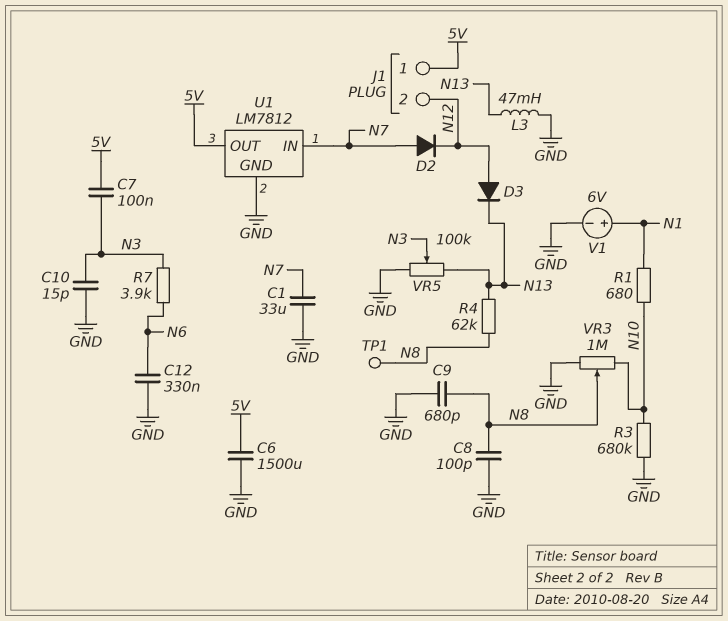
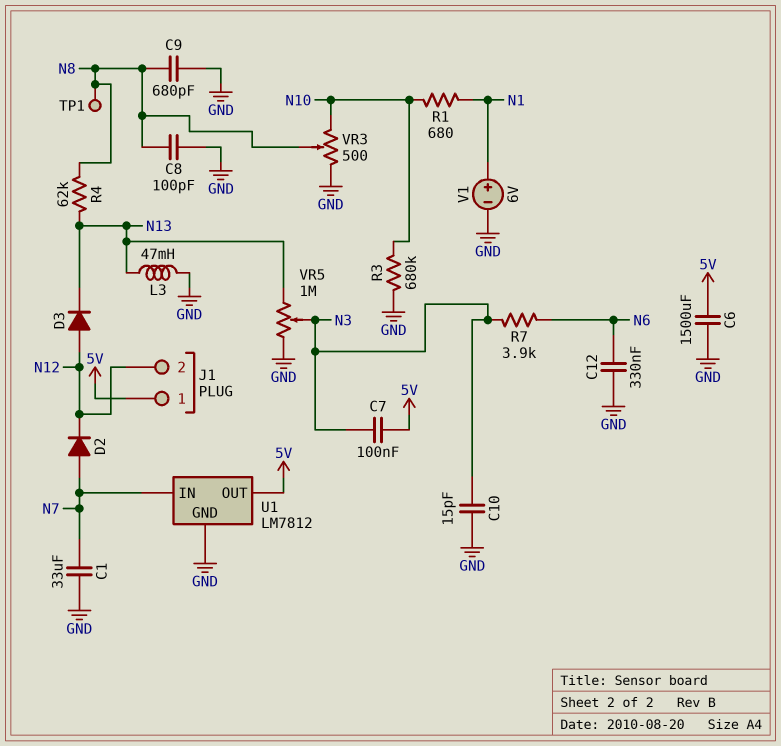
VR3: 1M (GND, N10, wiper N8) -> 500 (GND, N10, wiper N8)
VR5: 100k (GND, N13, wiper N3) -> 1M (GND, N13, wiper N3)

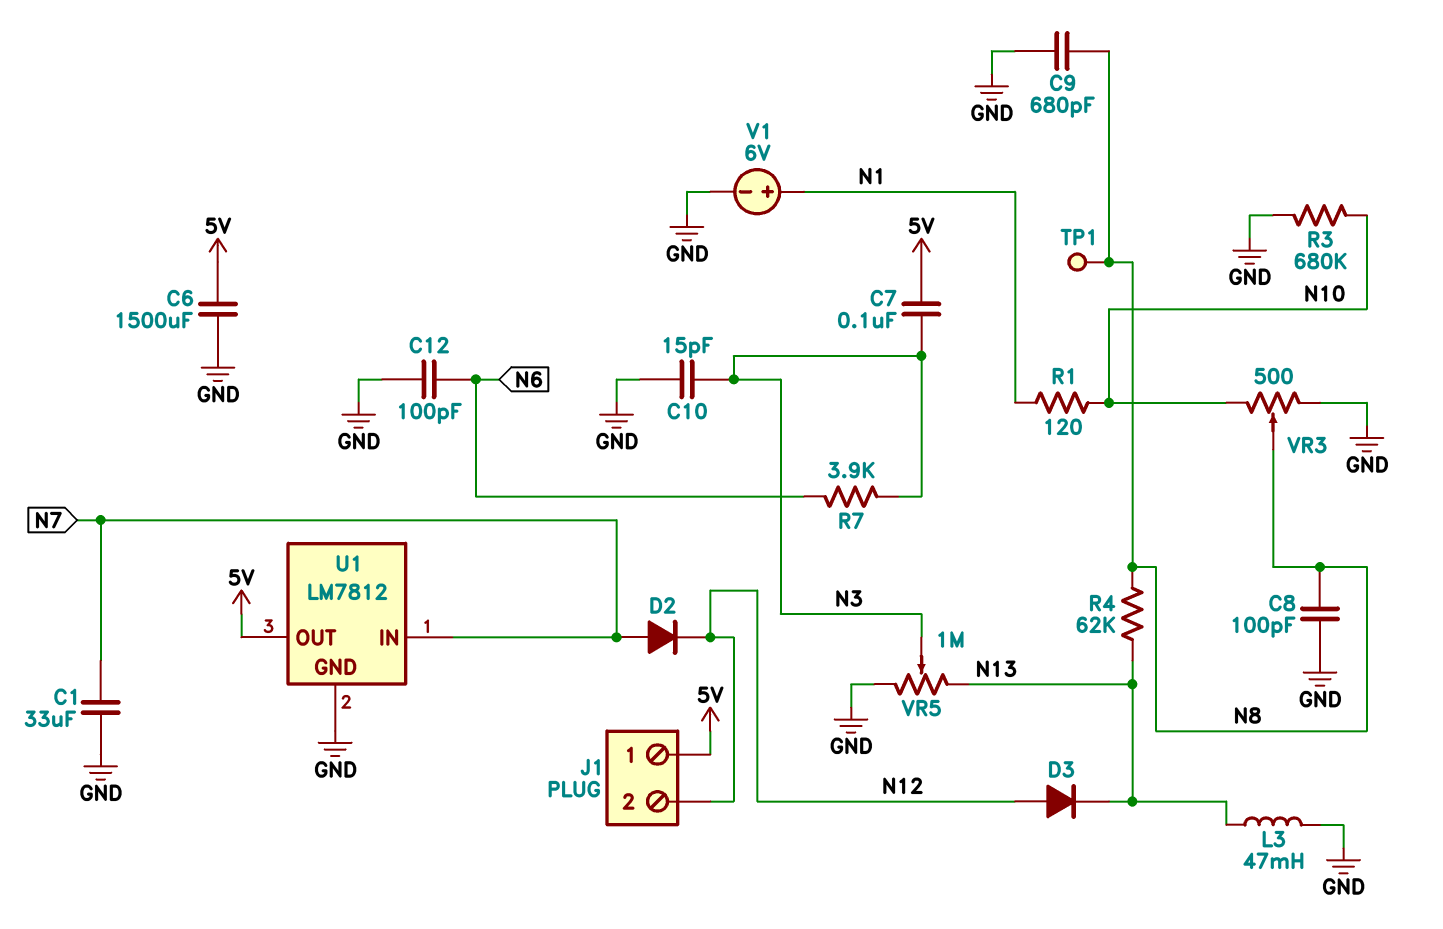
C12: 330nF (GND, N6) -> 100pF (GND, N6)
R1: 680 (N1, N10) -> 120 (N1, N10)

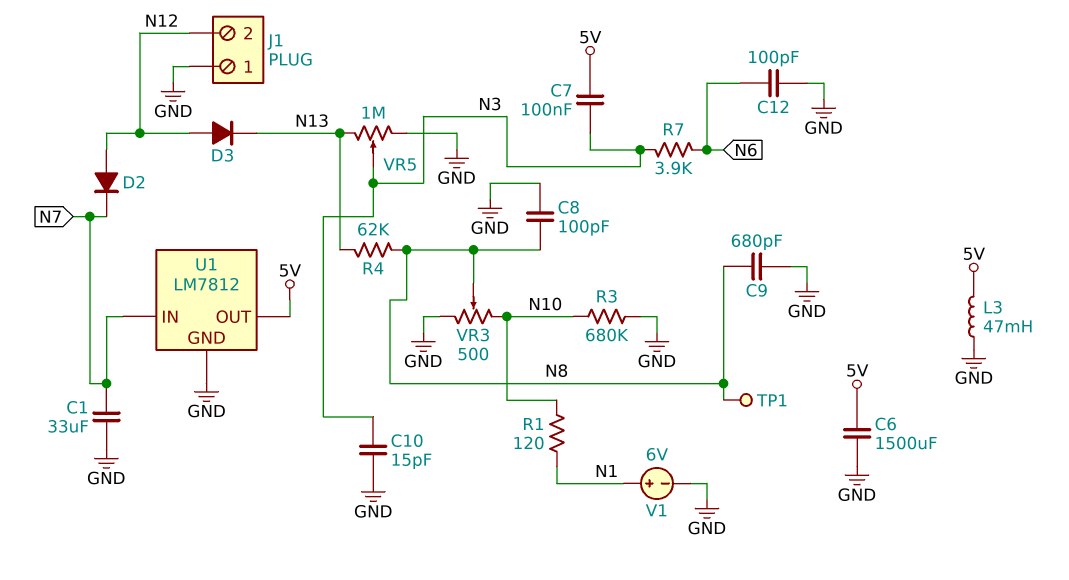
D2: diode (A N7, K N12) -> diode (A N12, K N7)
J1 pin 1: 5V -> GND
L3: 47mH (GND, N13) -> 47mH (5V, GND)

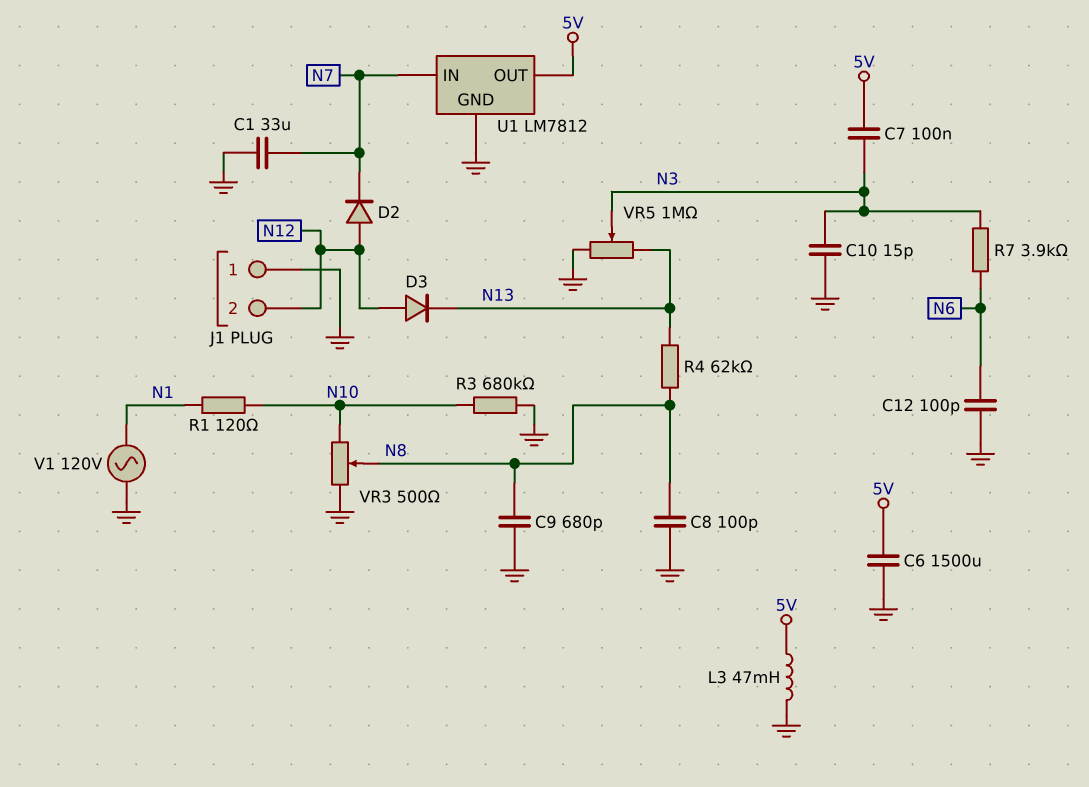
TP1: test point (N8) -> none
V1: 6V (plus N1, minus GND) -> AC 120V (GND, N1)

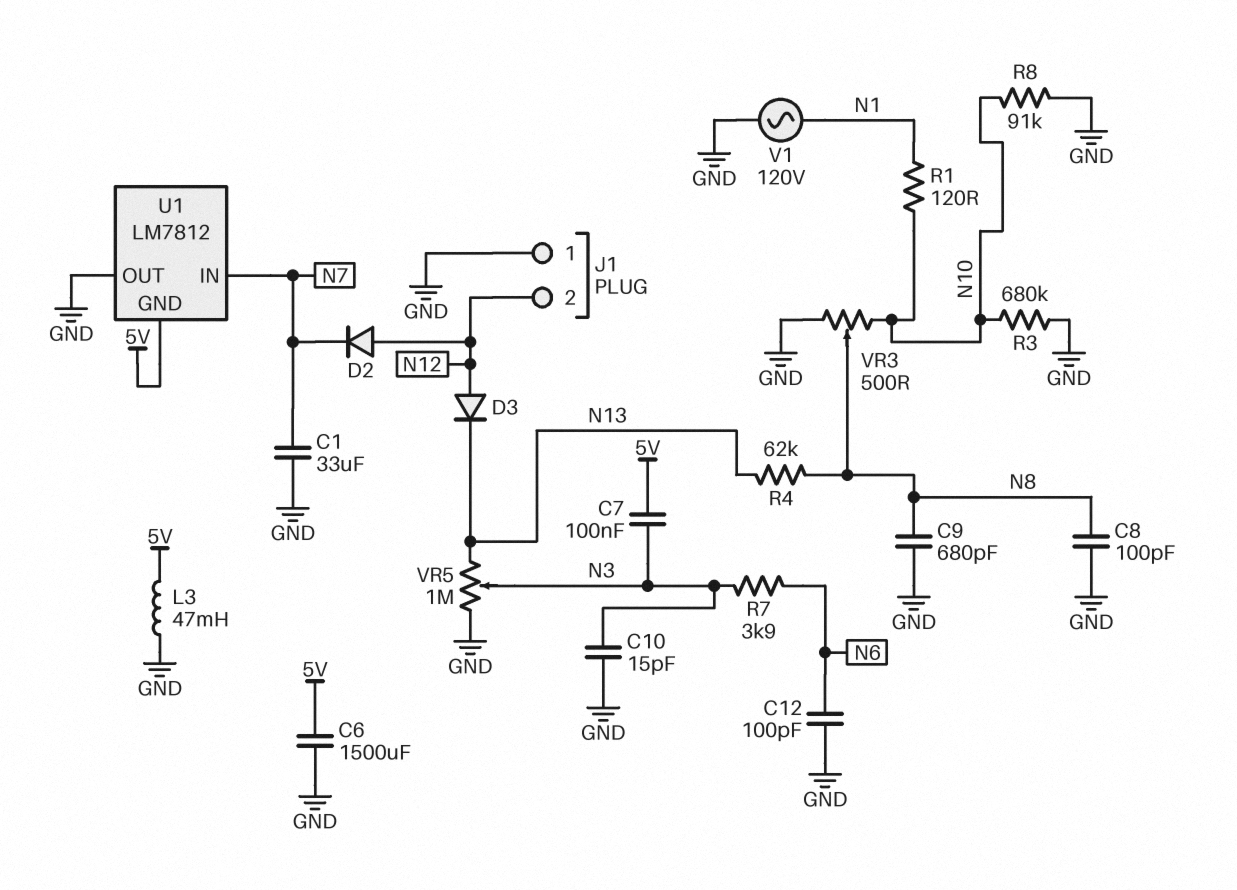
R8: none -> 91k (GND, N10)
U1 pin GND: GND -> 5V
U1 pin OUT: 5V -> GND

